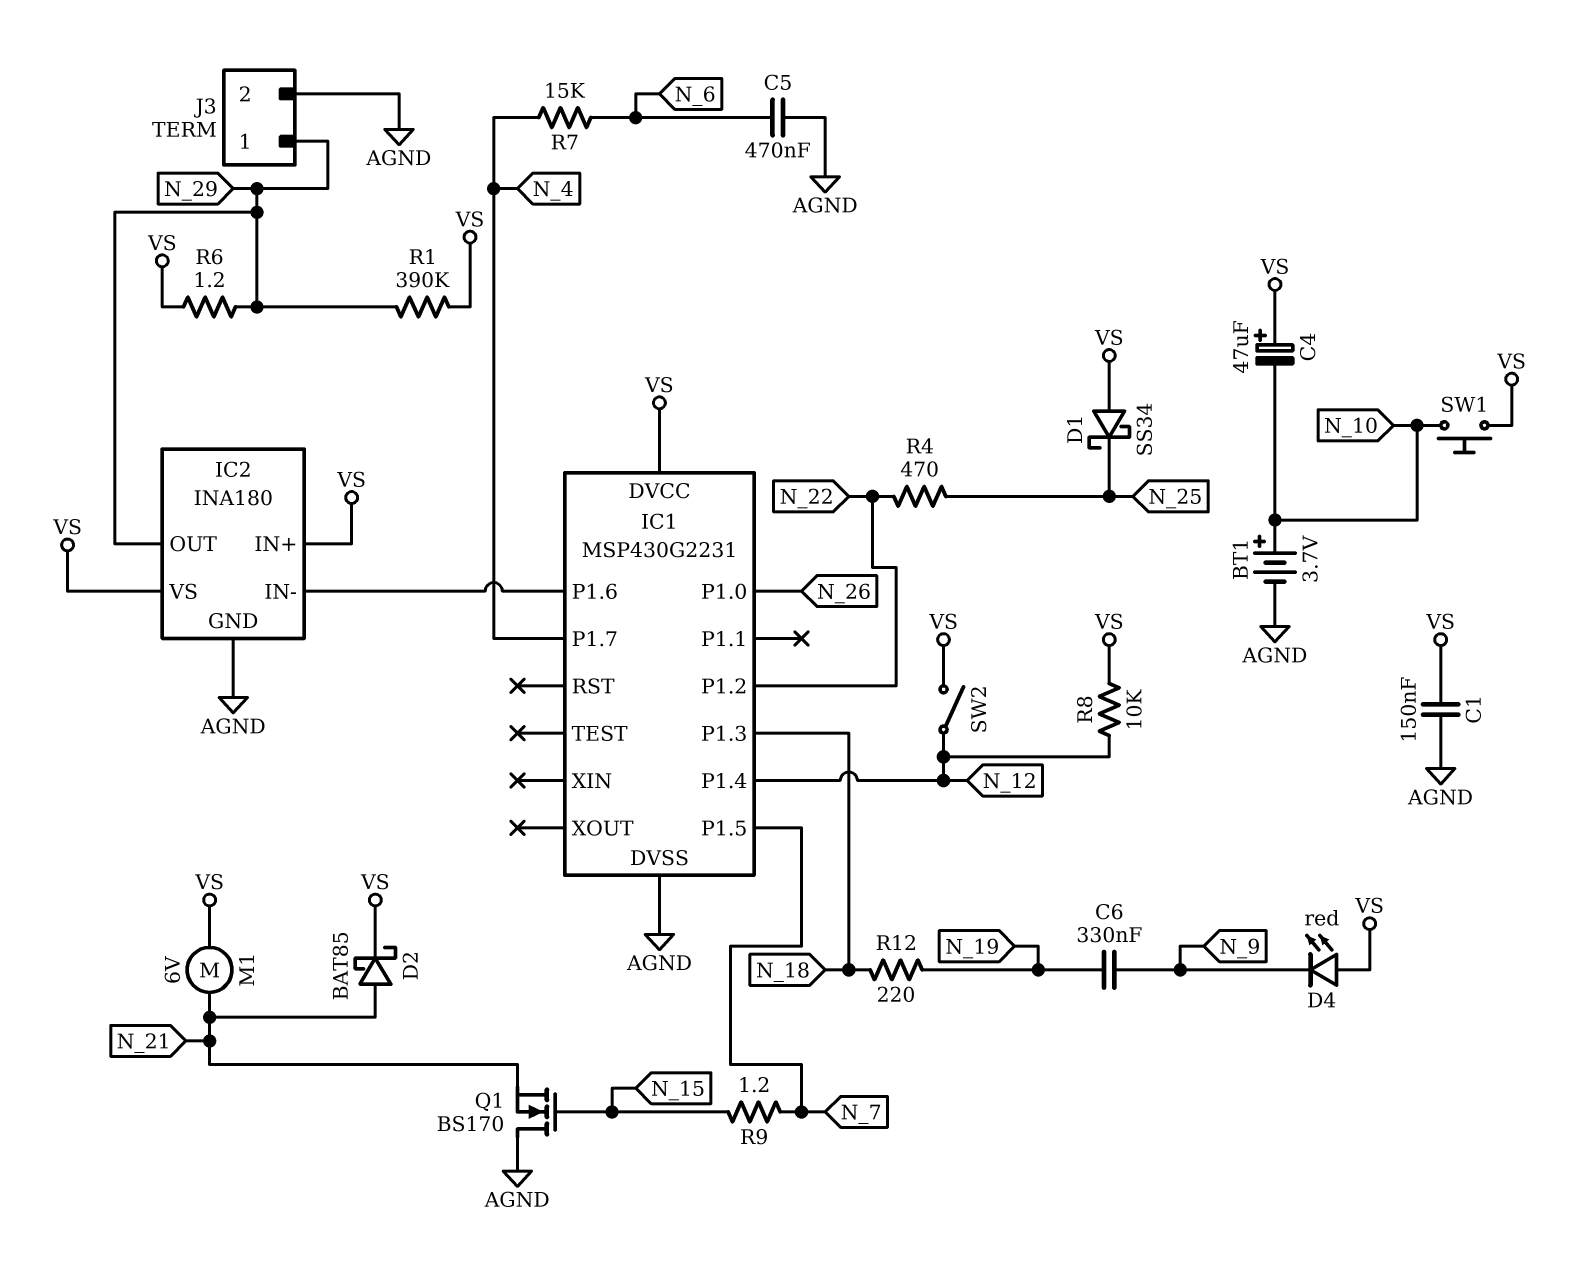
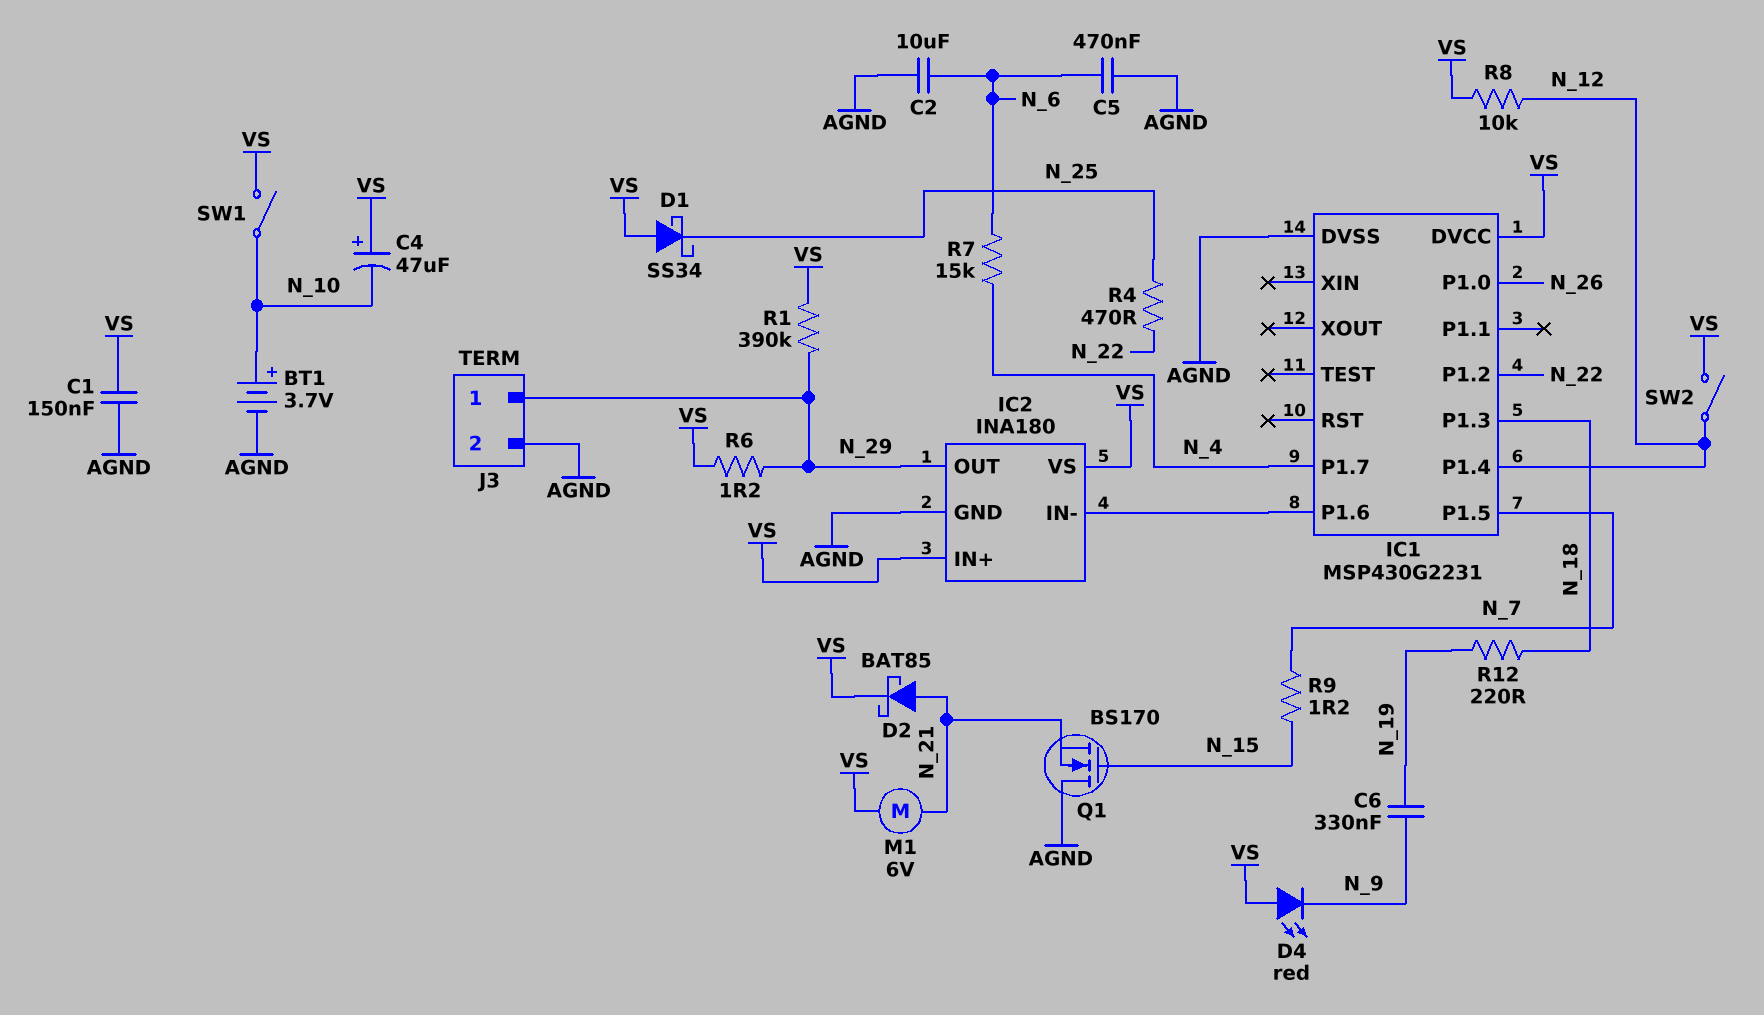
C2: none -> 10uF (AGND, N_6)
SW1: button (N_10, VS) -> switch (N_10, VS)

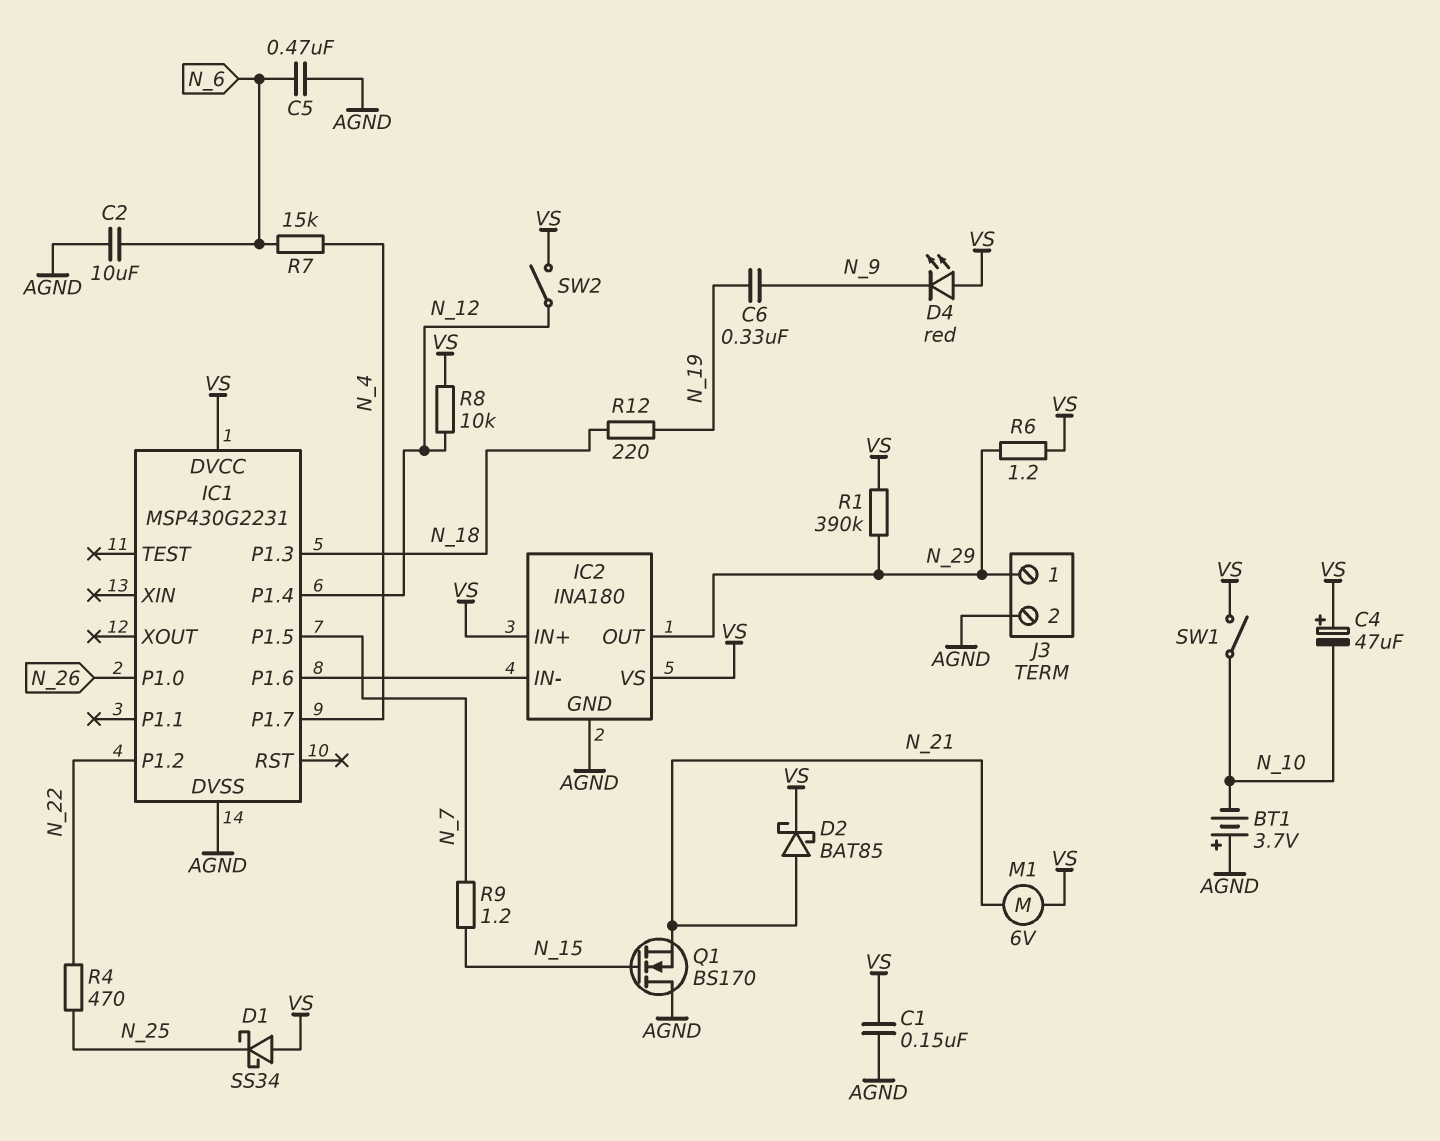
BT1: 3.7V (plus N_10, minus AGND) -> 3.7V (plus AGND, minus N_10)

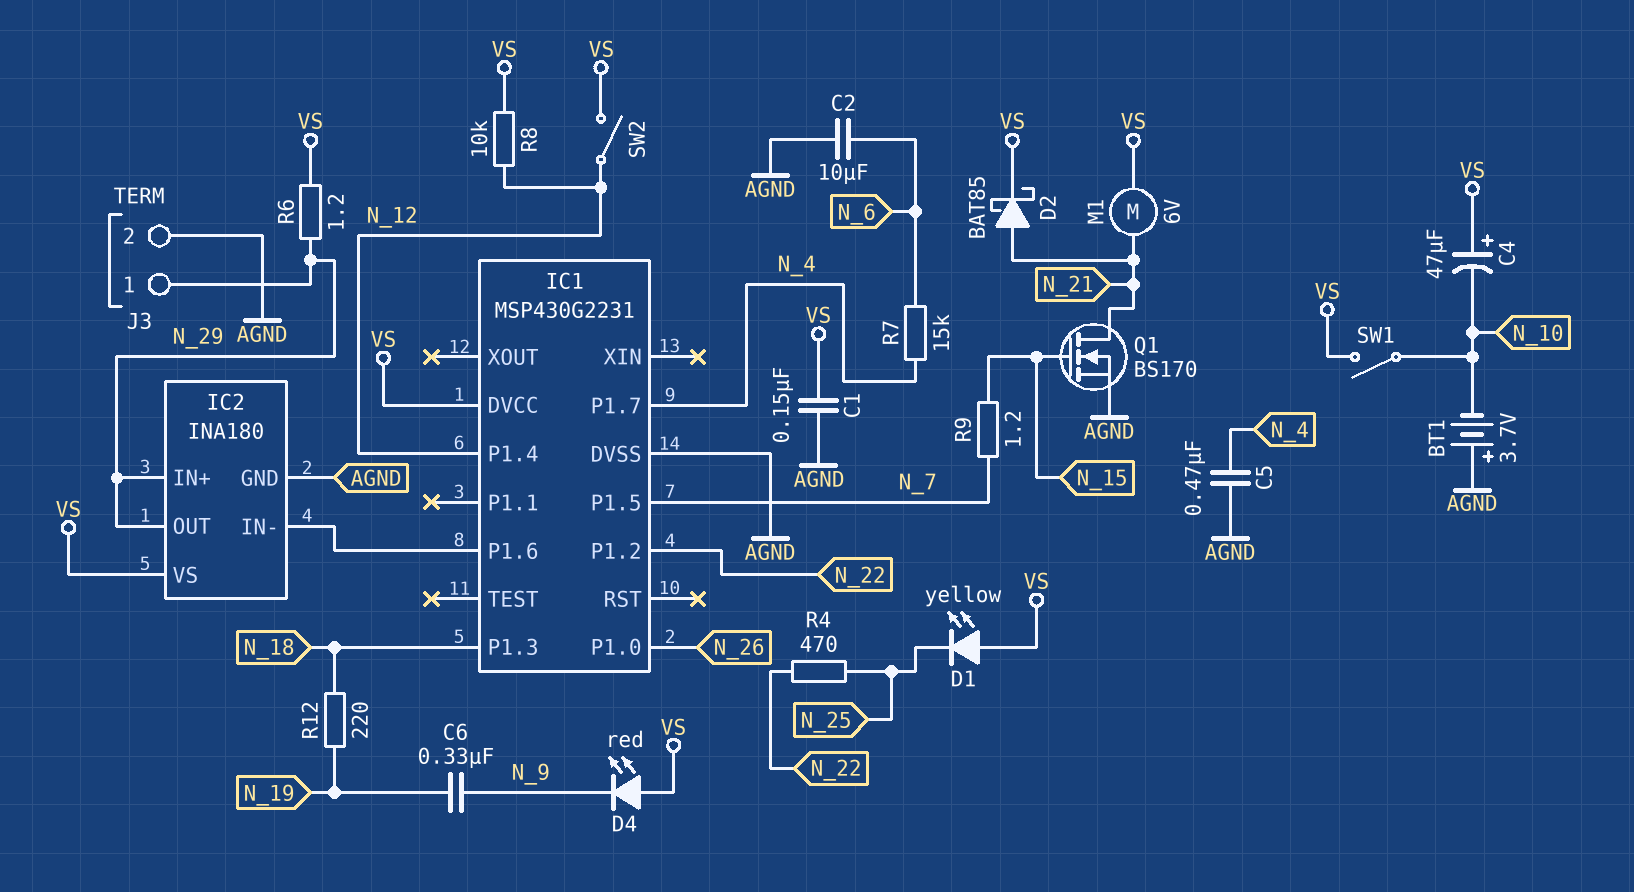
C5: 470nF (AGND, N_6) -> 470nF (AGND, N_4)
D1: schottky SS34 (A VS, K N_25) -> LED yellow (A VS, K N_25)
IC2 pin IN+: VS -> N_29
Q1: NMOS BS170 (G N_15, D AGND, S N_21) -> NMOS BS170 (G N_15, D N_21, S AGND)
R1: 390k (N_29, VS) -> none

